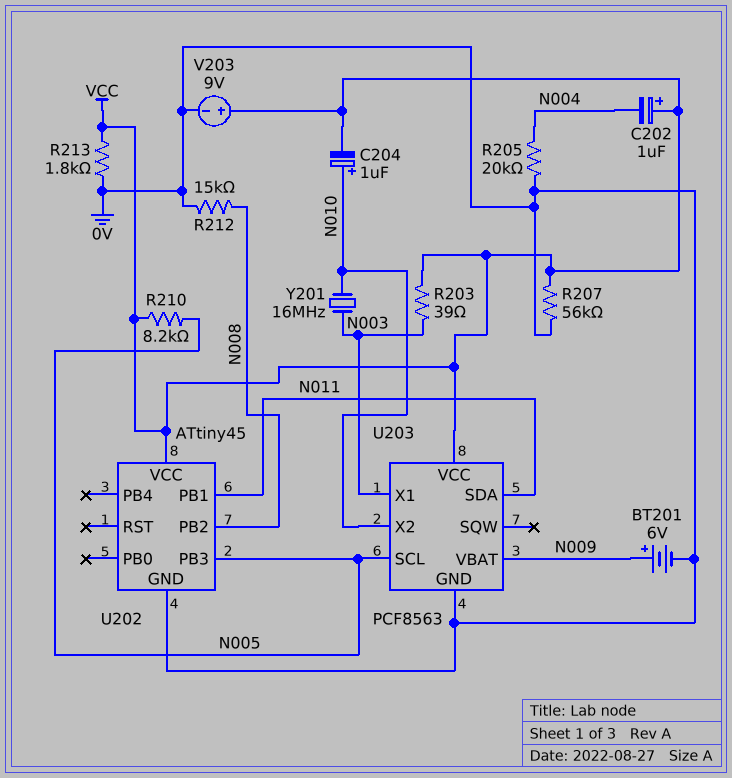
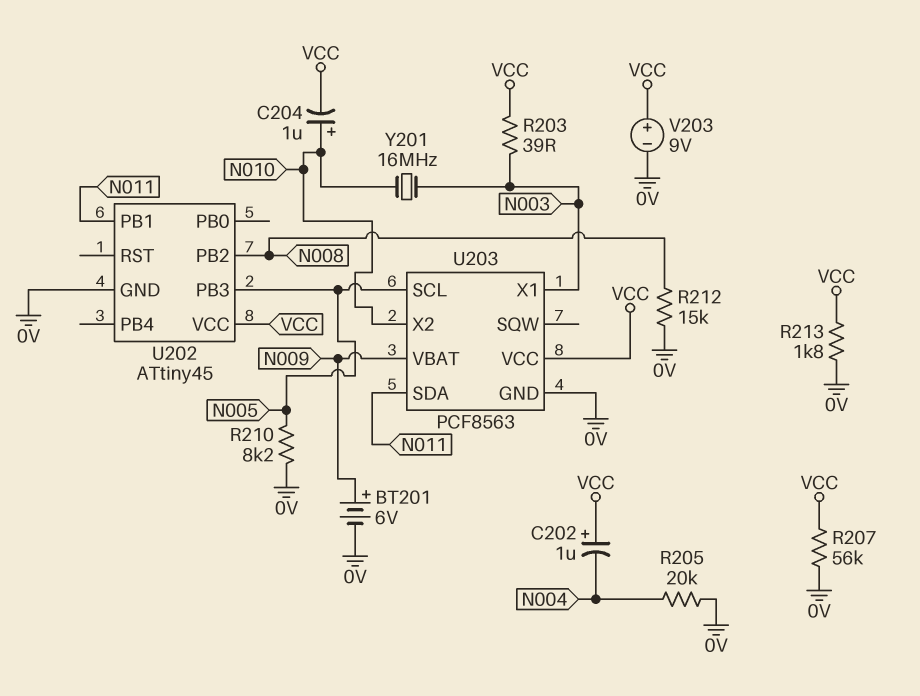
R210: 8.2k (N005, VCC) -> 8.2k (0V, N005)

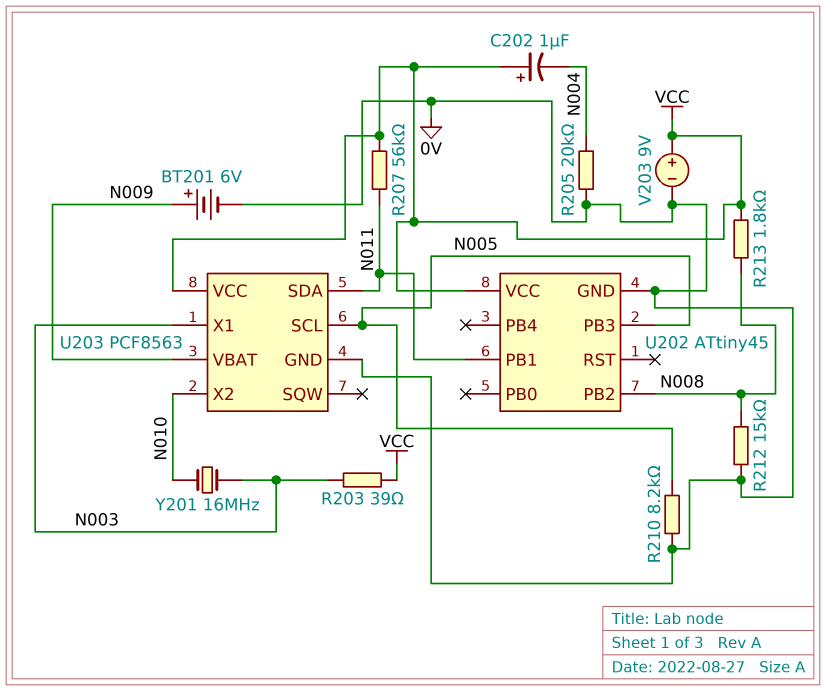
C204: 1uF (plus N010, minus VCC) -> none
R207: 56k (0V, VCC) -> 56k (N011, VCC)
R213: 1.8k (0V, VCC) -> 1.8k (N008, VCC)

